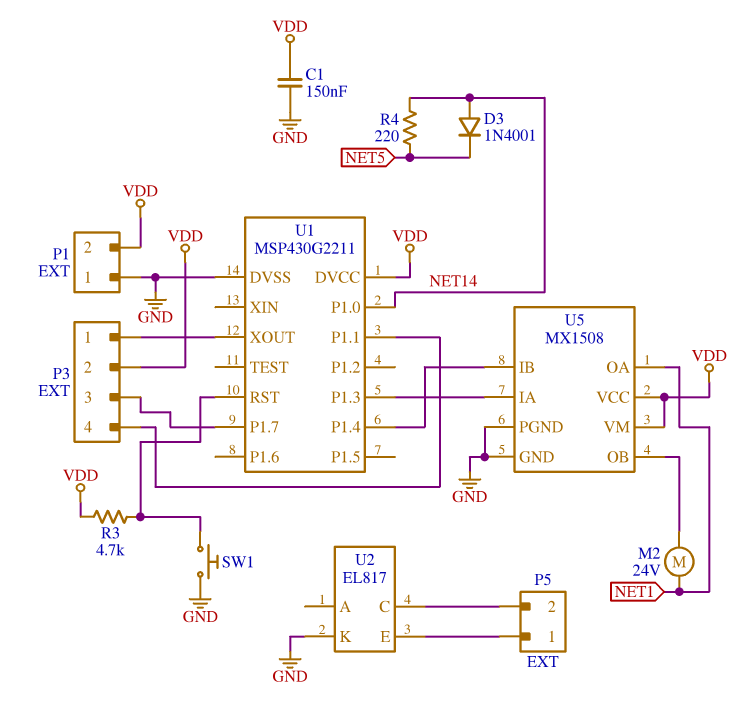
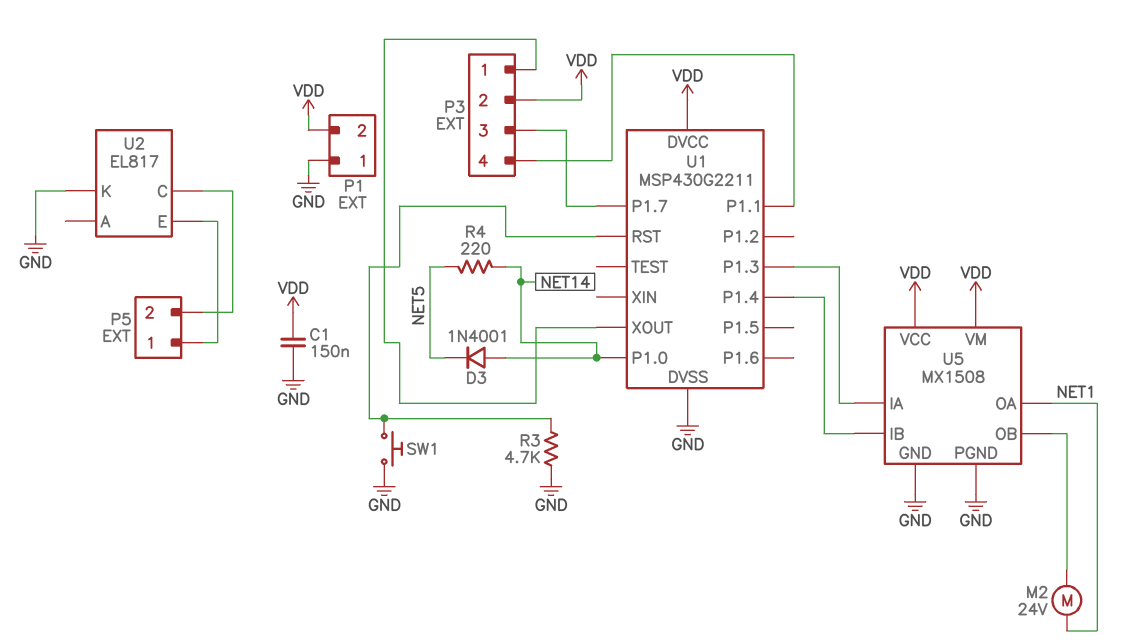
R3: 4.7k (U1/RST, VDD) -> 4.7k (GND, U1/RST)

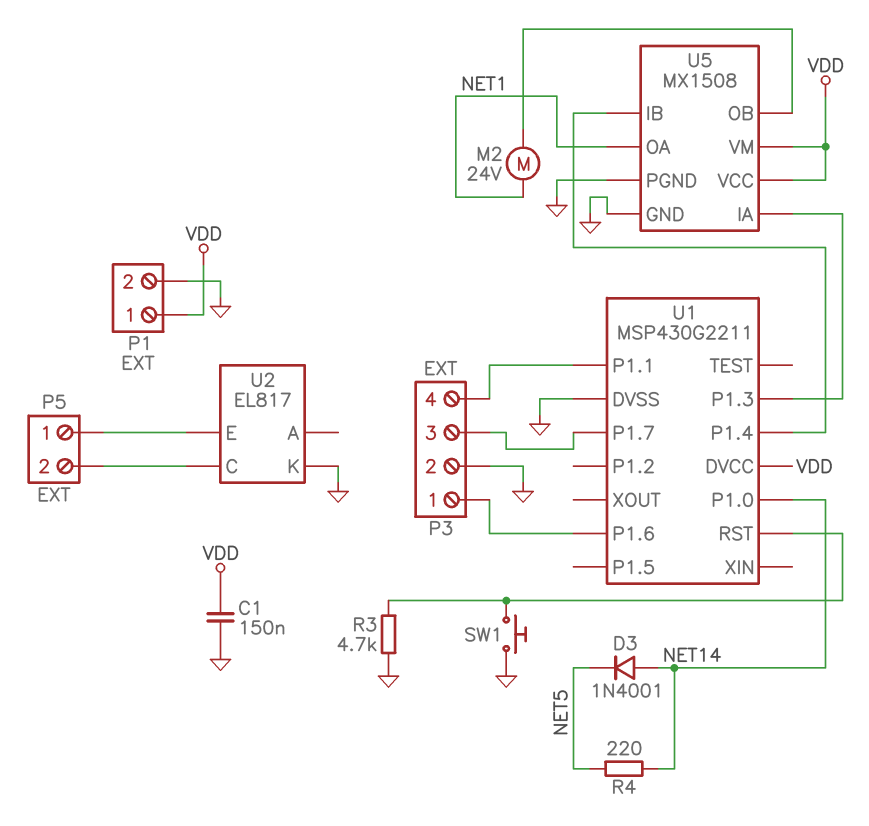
P1 pin 1: GND -> VDD
P1 pin 2: VDD -> GND
P3 pin 2: VDD -> GND
U1 pin P1.6: none -> P3/1
U1 pin XOUT: P3/1 -> none

